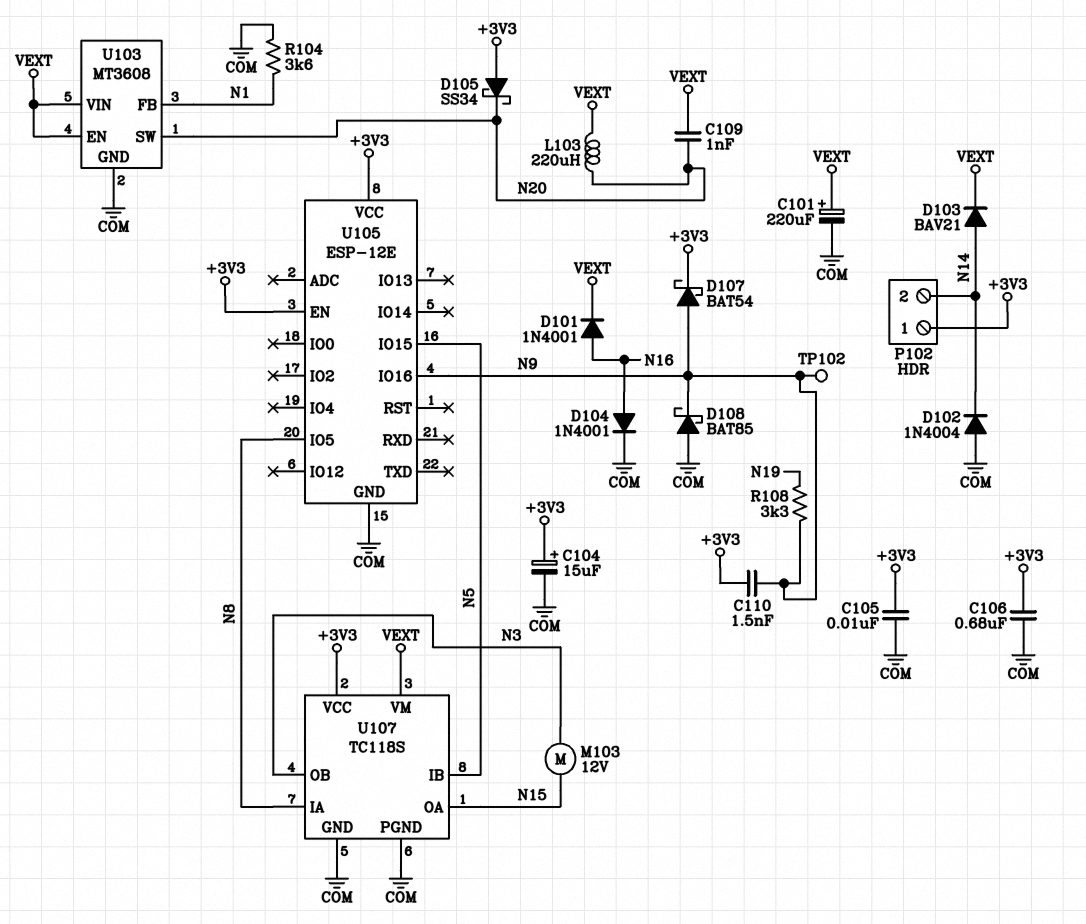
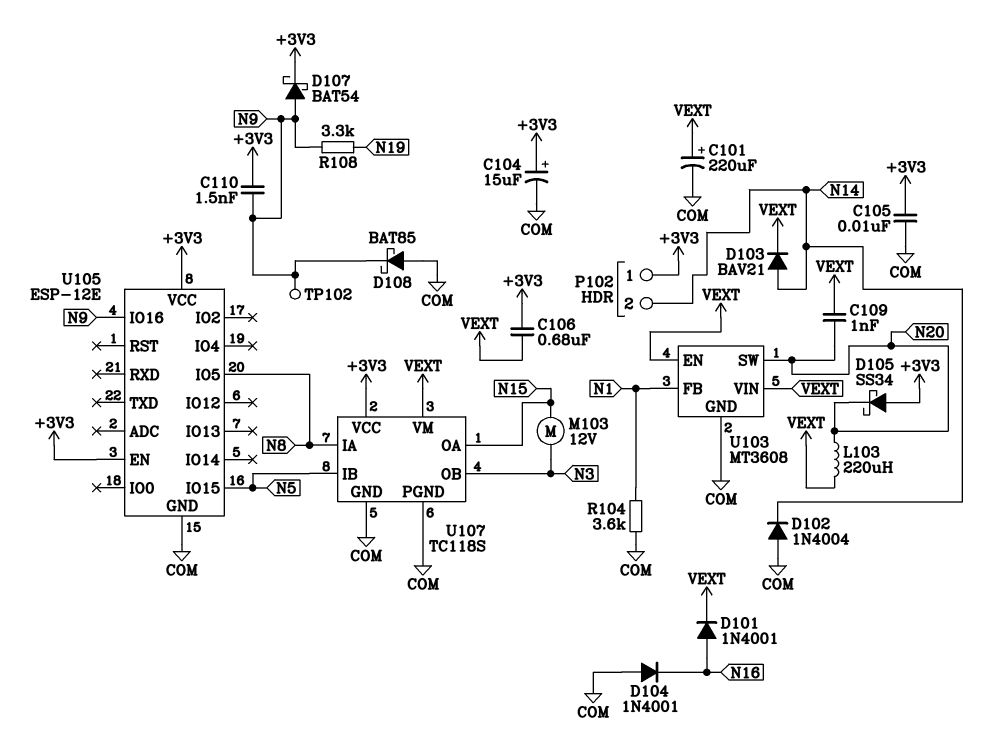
C106: 680nF (+3V3, COM) -> 680nF (+3V3, VEXT)
D104: diode 1N4001 (A N16, K COM) -> diode 1N4001 (A COM, K N16)

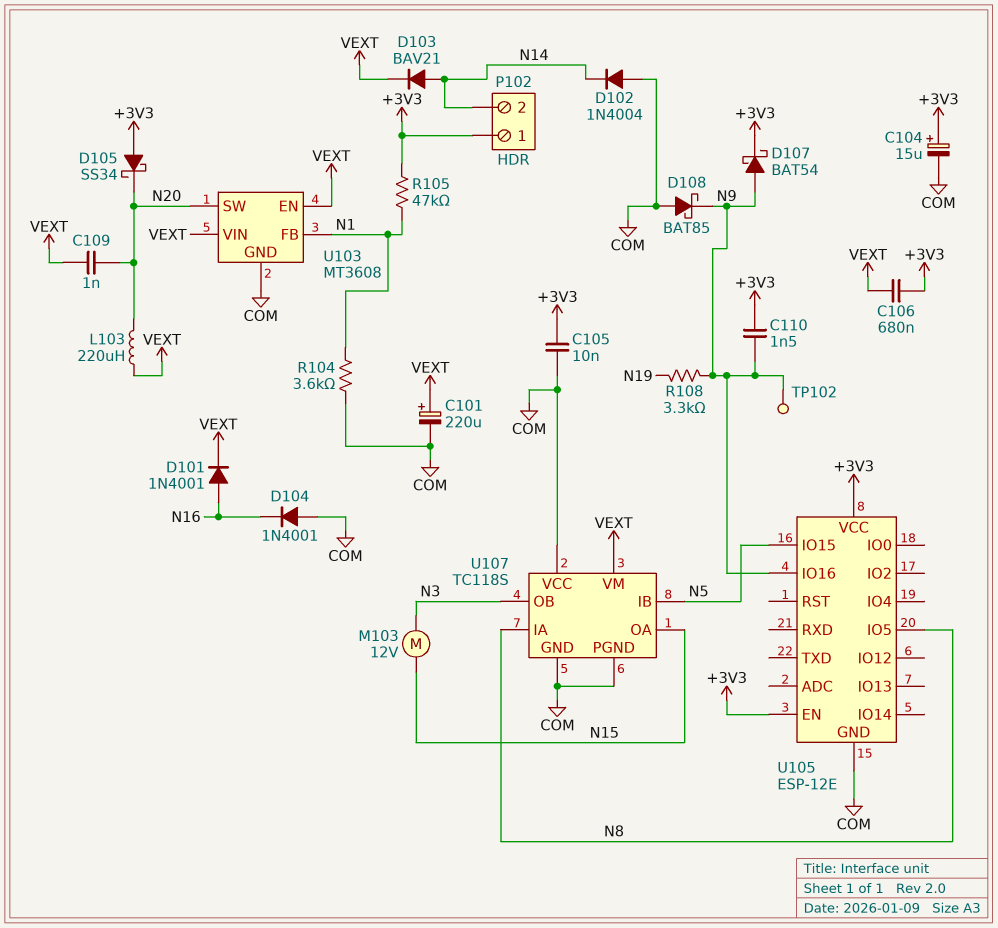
R105: none -> 47k (+3V3, N1)
U107 pin VCC: +3V3 -> COM

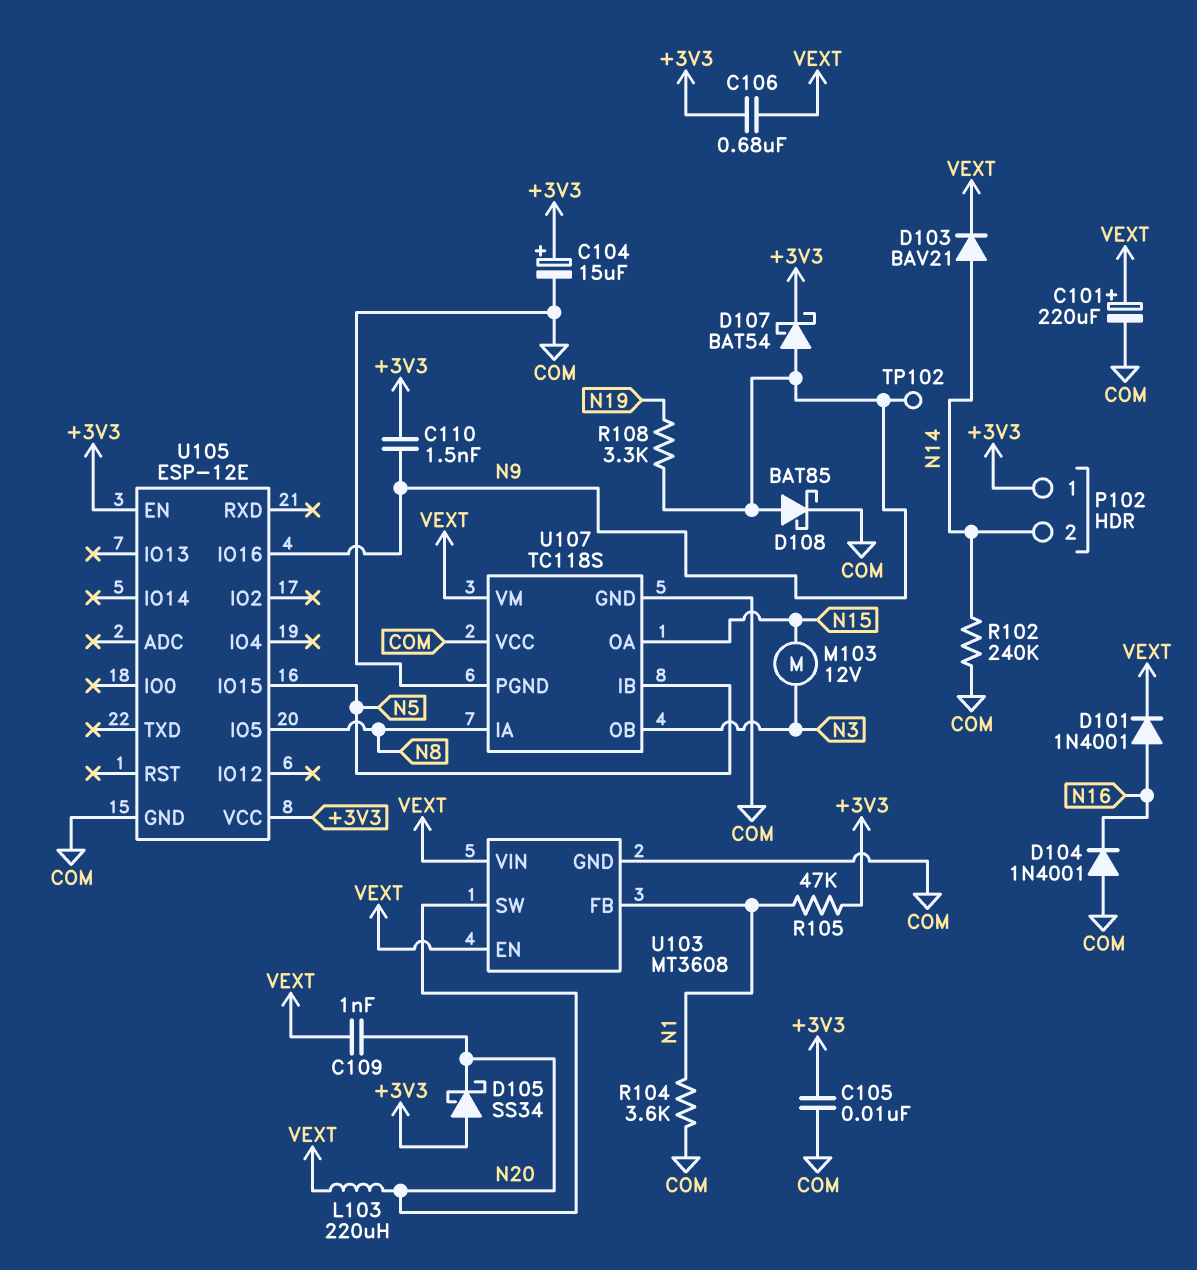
D102: diode 1N4004 (A COM, K N14) -> none
D108: schottky BAT85 (A COM, K N9) -> schottky BAT85 (A N9, K COM)
R102: none -> 240k (COM, N14)

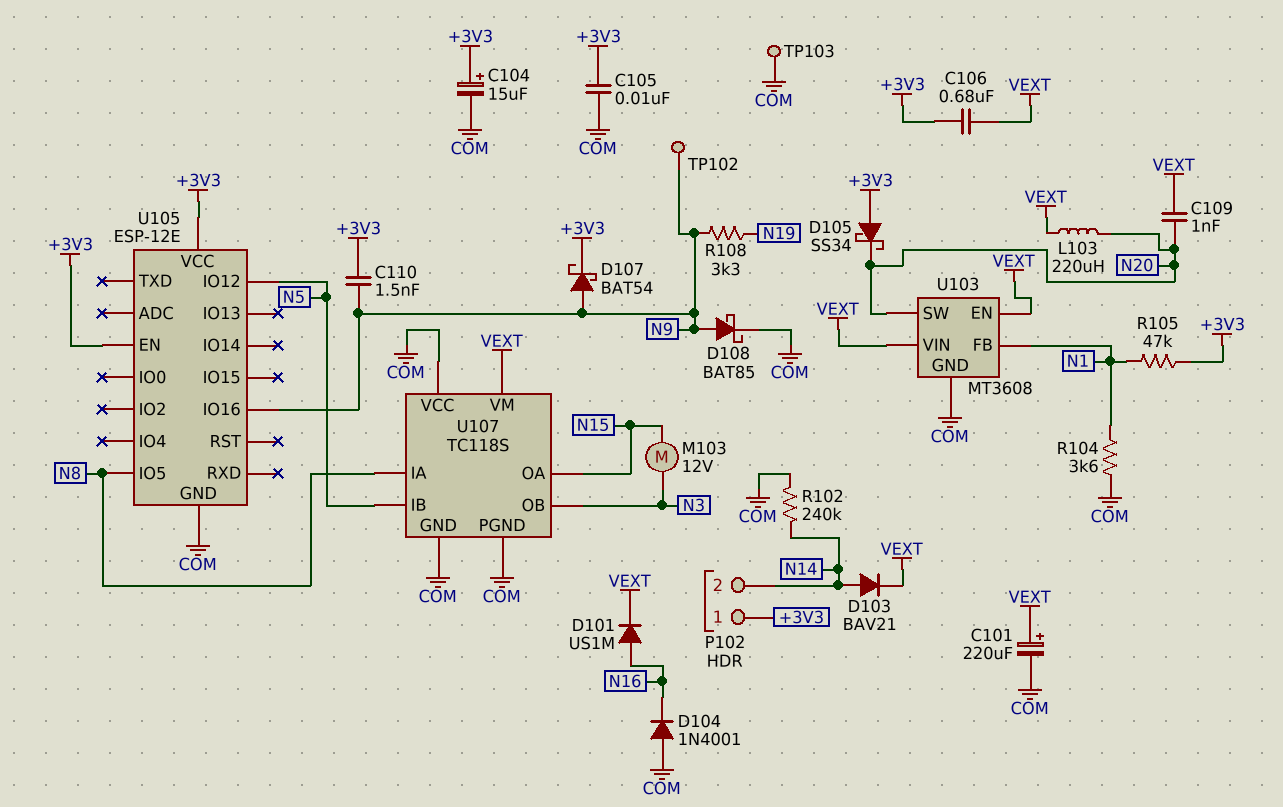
D101: diode 1N4001 (A N16, K VEXT) -> diode US1M (A N16, K VEXT)
TP103: none -> test point (COM)
U105 pin IO12: none -> N5
U105 pin IO15: N5 -> none

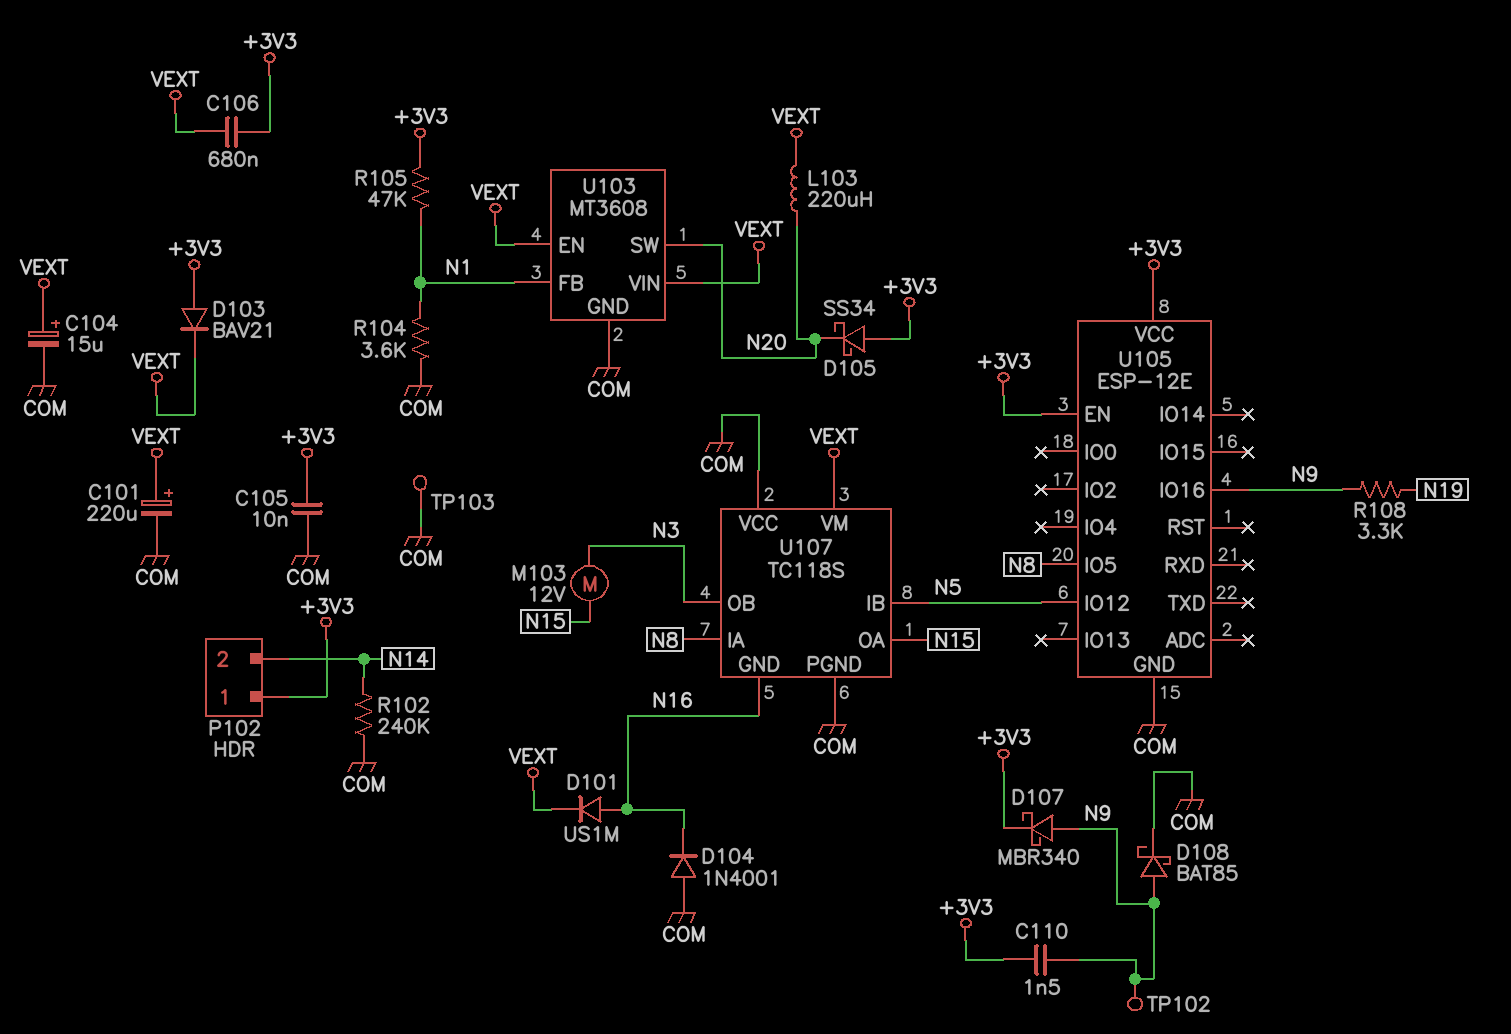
C104: 15uF (plus +3V3, minus COM) -> 15uF (plus VEXT, minus COM)
C109: 1nF (N20, VEXT) -> none
D103: diode BAV21 (A N14, K VEXT) -> diode BAV21 (A +3V3, K VEXT)
D107: schottky BAT54 (A N9, K +3V3) -> schottky MBR340 (A N9, K +3V3)
U107 pin GND: COM -> N16

